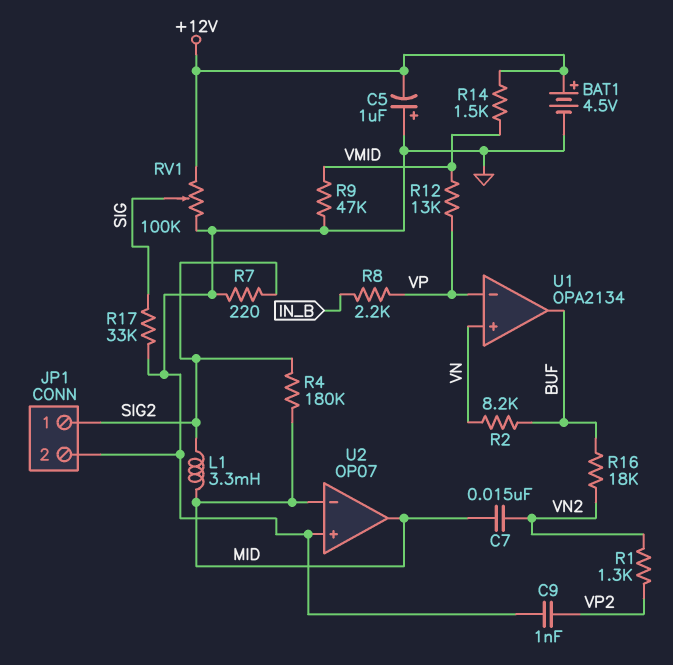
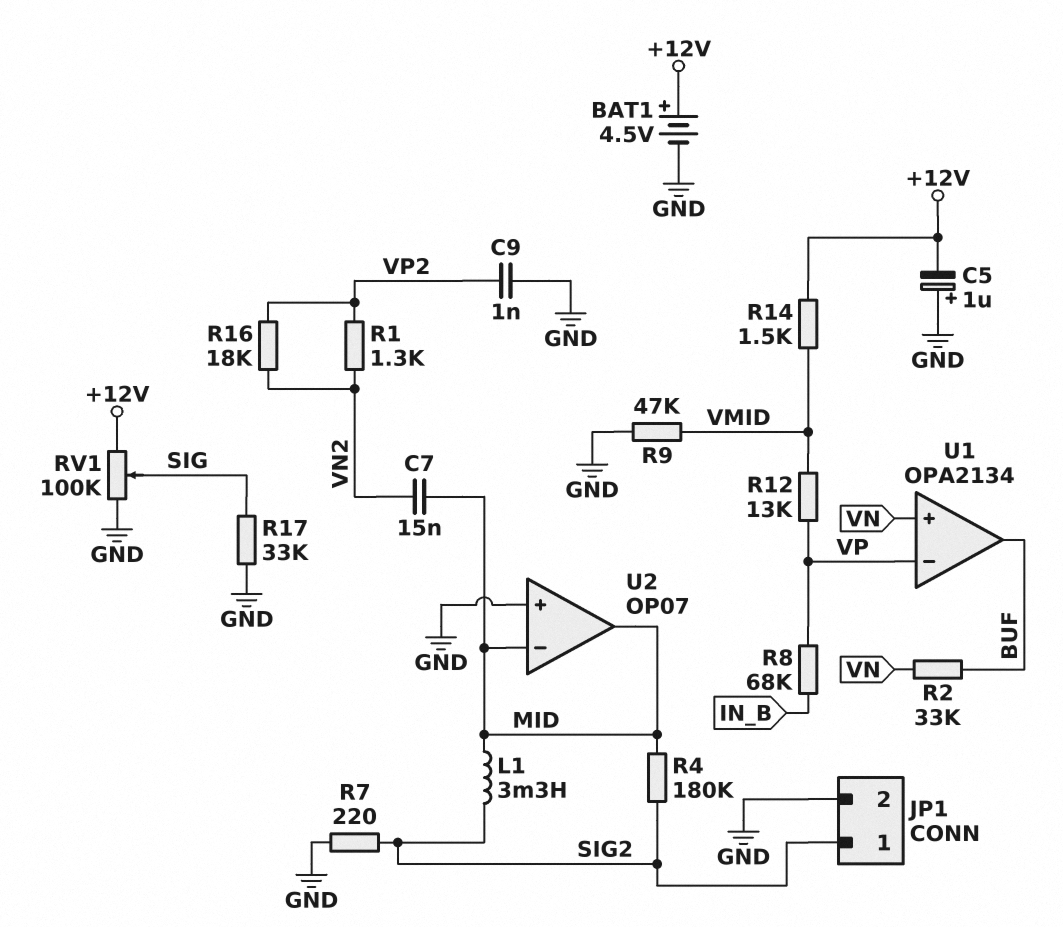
R2: 8.2k (BUF, VN) -> 33k (BUF, VN)
R8: 2.2k (IN_B, VP) -> 68k (IN_B, VP)
R16: 18k (BUF, VN2) -> 18k (VN2, VP2)

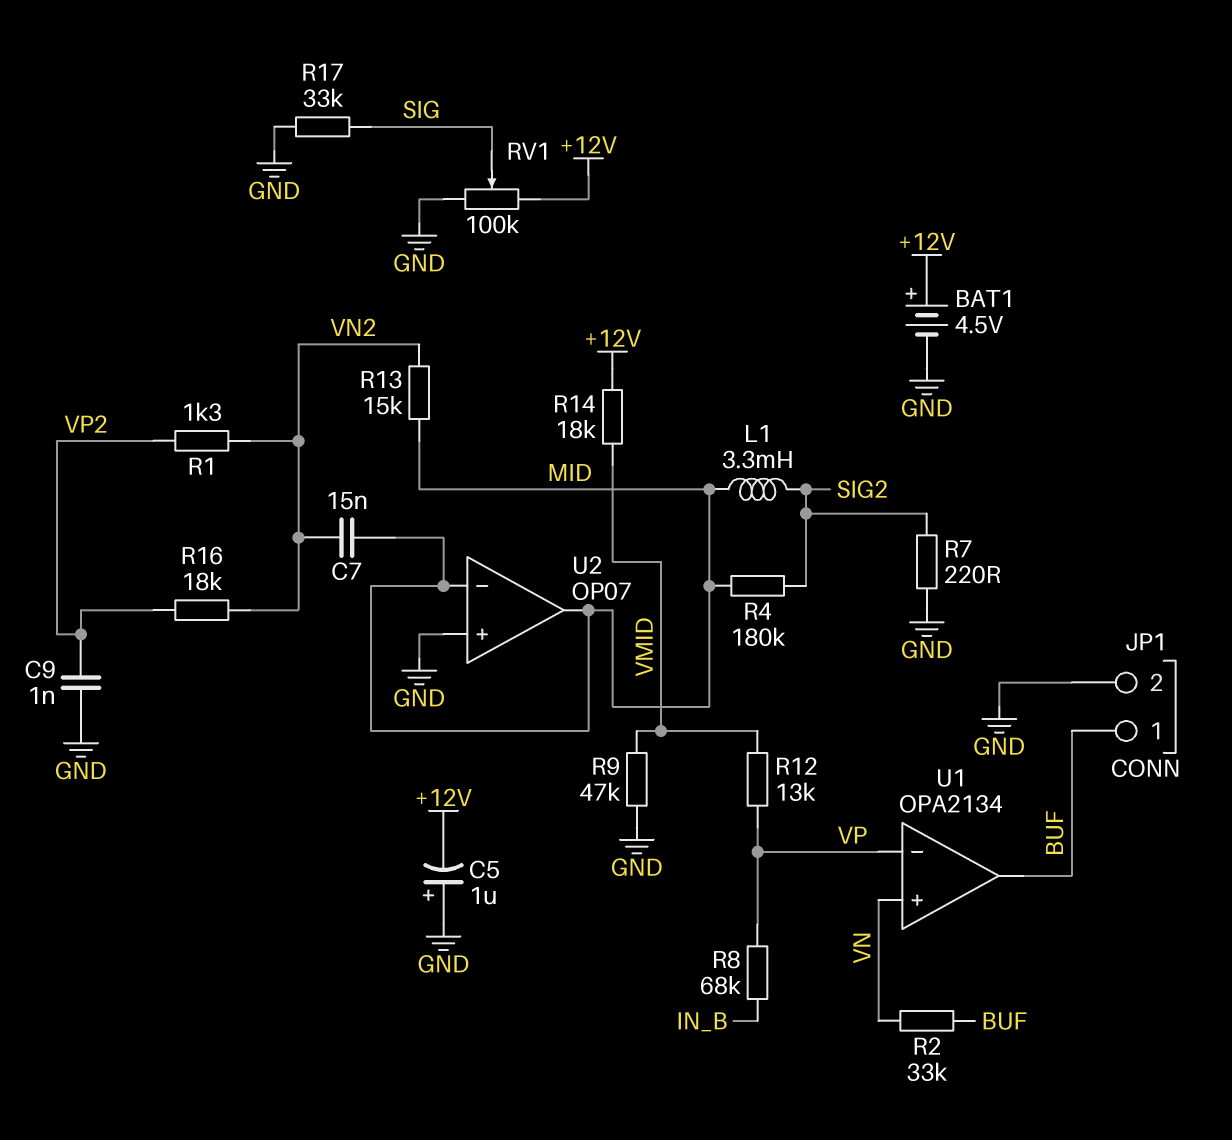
JP1 pin 1: SIG2 -> BUF
R13: none -> 15k (MID, VN2)
R14: 1.5k (+12V, VMID) -> 18k (+12V, VMID)

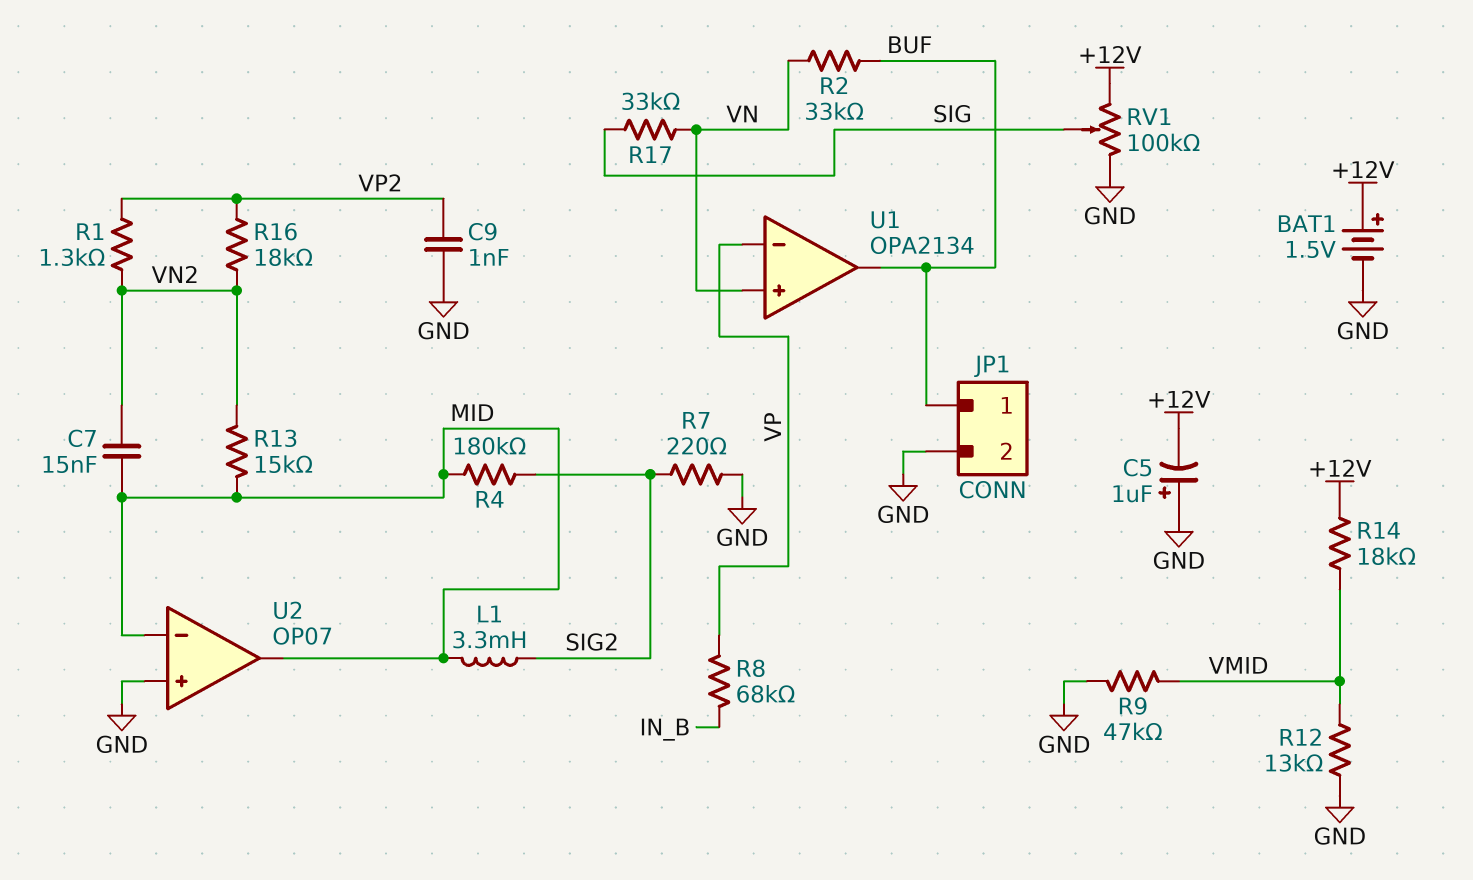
BAT1: 4.5V (plus +12V, minus GND) -> 1.5V (plus +12V, minus GND)
R12: 13k (VMID, VP) -> 13k (GND, VMID)
R17: 33k (GND, SIG) -> 33k (SIG, VN)

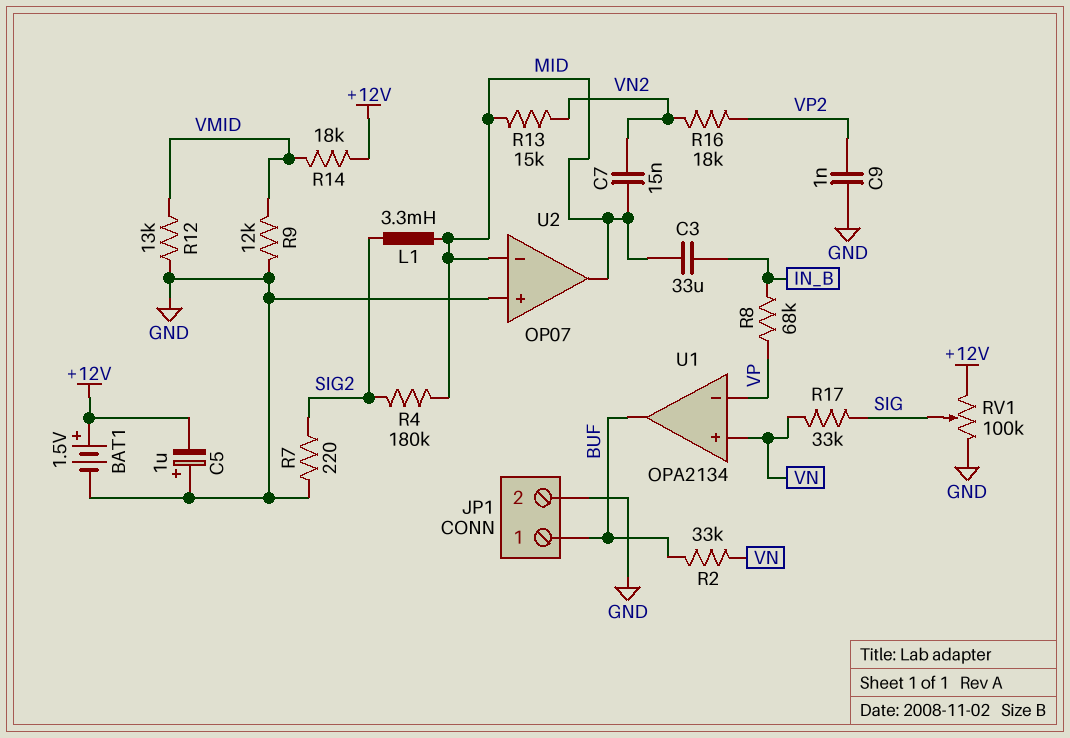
C3: none -> 33uF (IN_B, MID)
R1: 1.3k (VN2, VP2) -> none
R9: 47k (GND, VMID) -> 12k (GND, VMID)

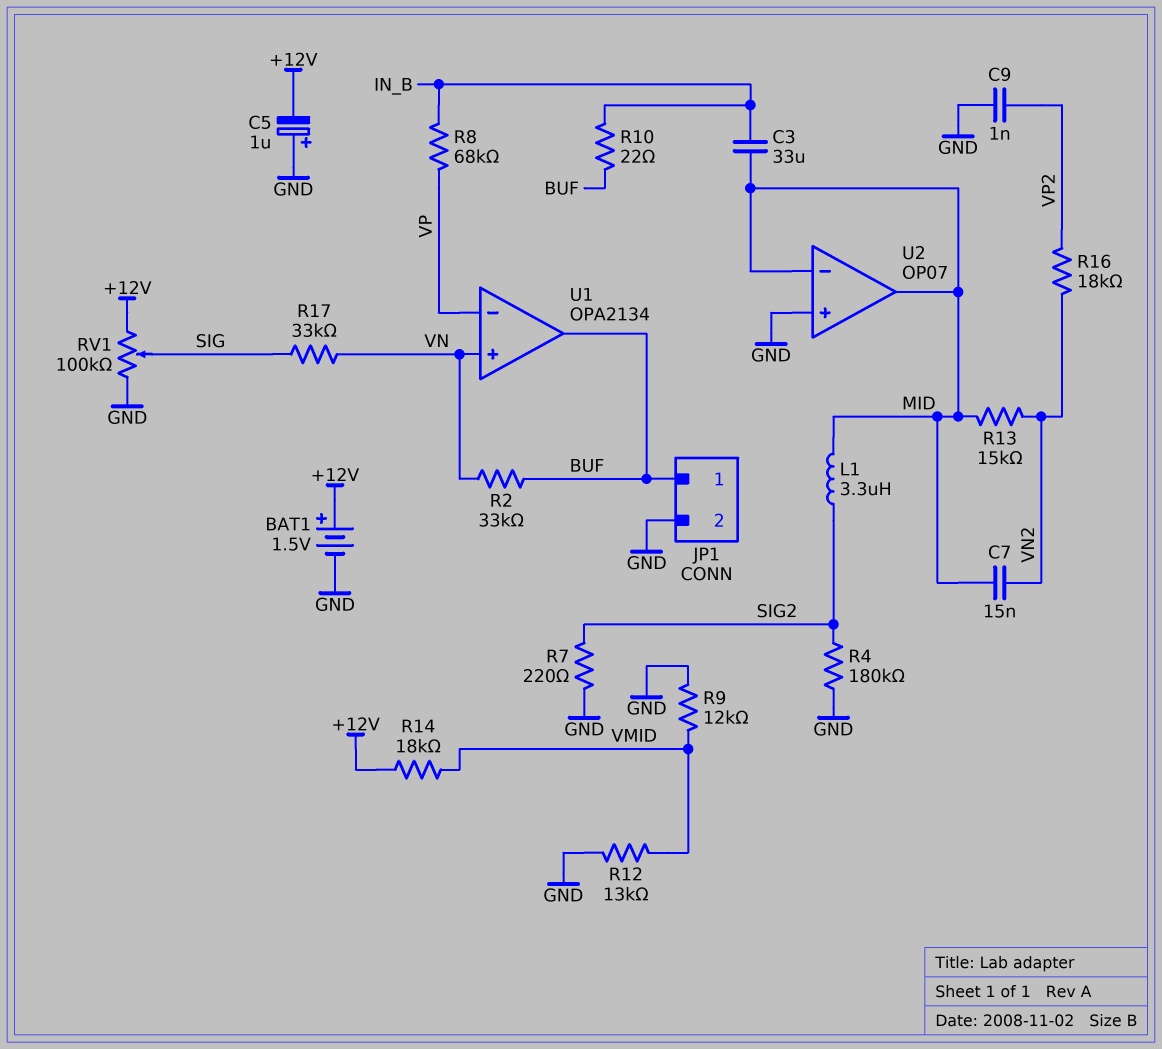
L1: 3.3mH (MID, SIG2) -> 3.3uH (MID, SIG2)
R4: 180k (MID, SIG2) -> 180k (GND, SIG2)
R10: none -> 22 (BUF, IN_B)

